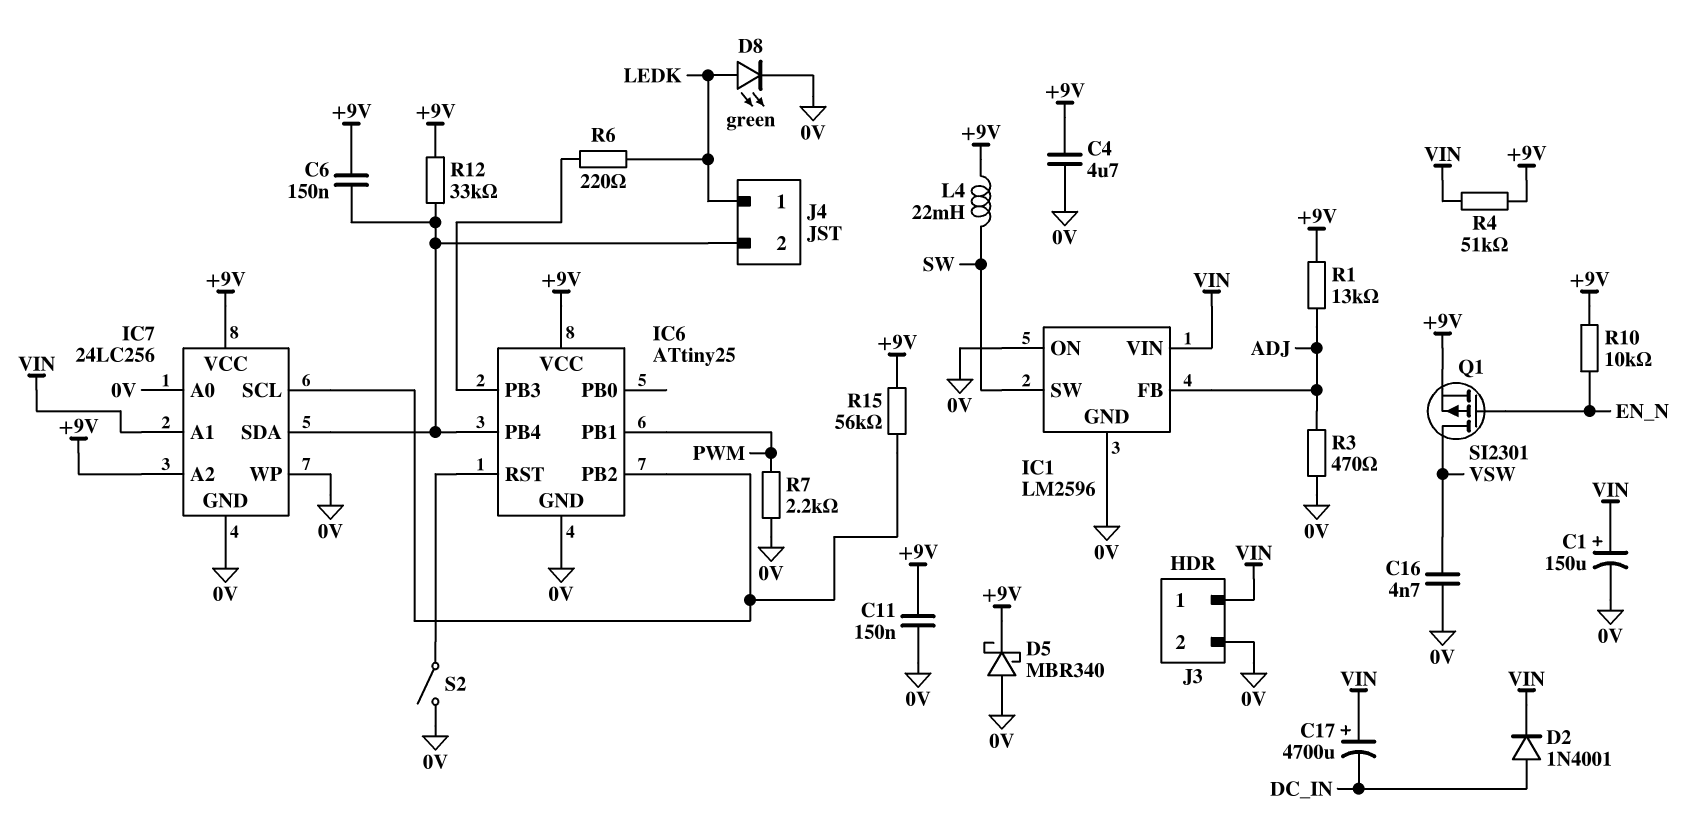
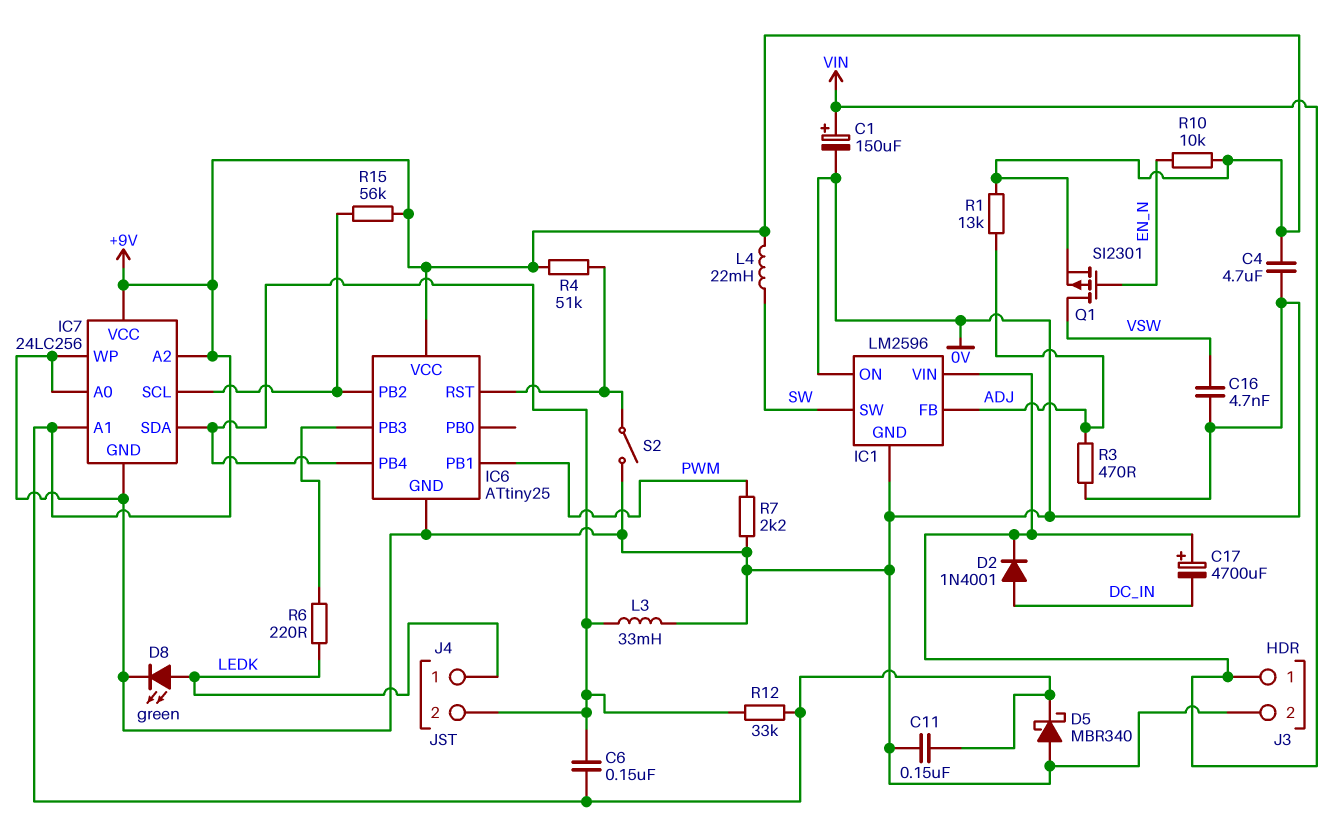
IC7 pin A1: VIN -> +9V
L3: none -> 33mH (0V, IC6/PB4)
R4: 51k (+9V, VIN) -> 51k (+9V, IC6/RST)

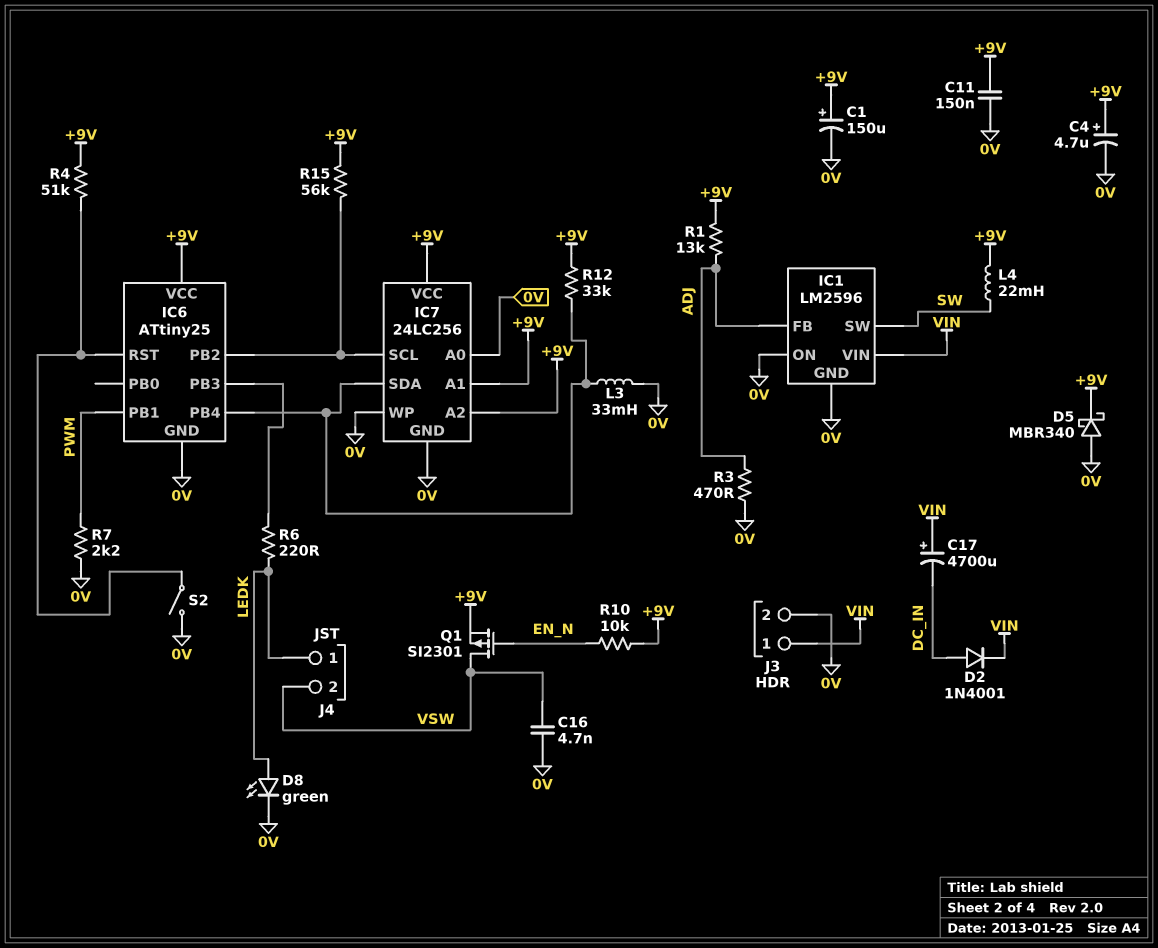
C1: 150uF (plus VIN, minus 0V) -> 150uF (plus +9V, minus 0V)
C4: 4.7uF (+9V, 0V) -> 4.7uF (plus +9V, minus 0V)
C6: 150nF (+9V, IC6/PB4) -> none
J4 pin 2: IC6/PB4 -> VSW

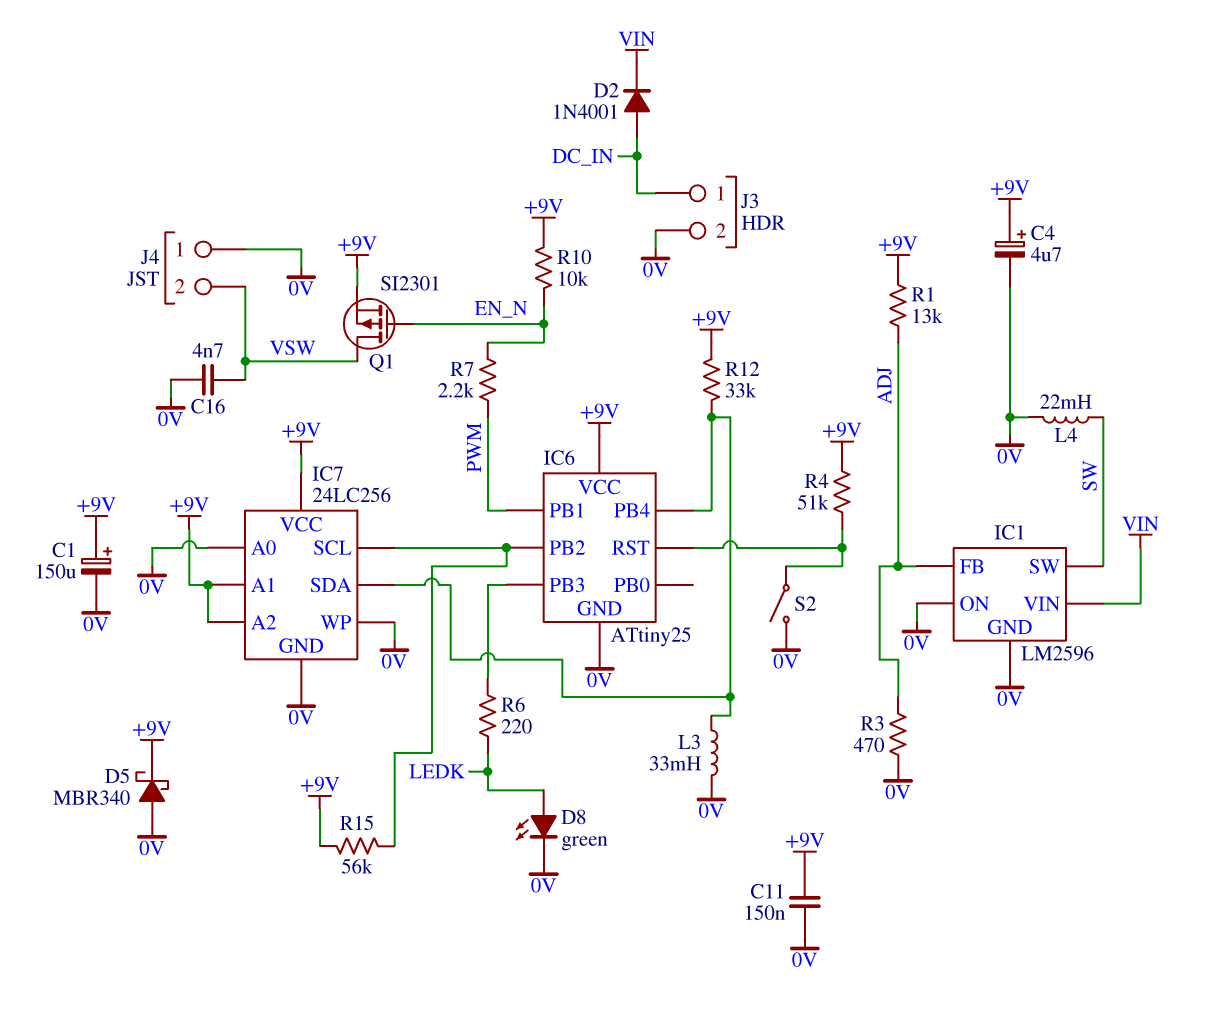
C17: 4700uF (plus VIN, minus DC_IN) -> none
J3 pin 1: VIN -> DC_IN
J4 pin 1: LEDK -> 0V
L4: 22mH (+9V, SW) -> 22mH (0V, SW)
R7: 2.2k (0V, PWM) -> 2.2k (EN_N, PWM)

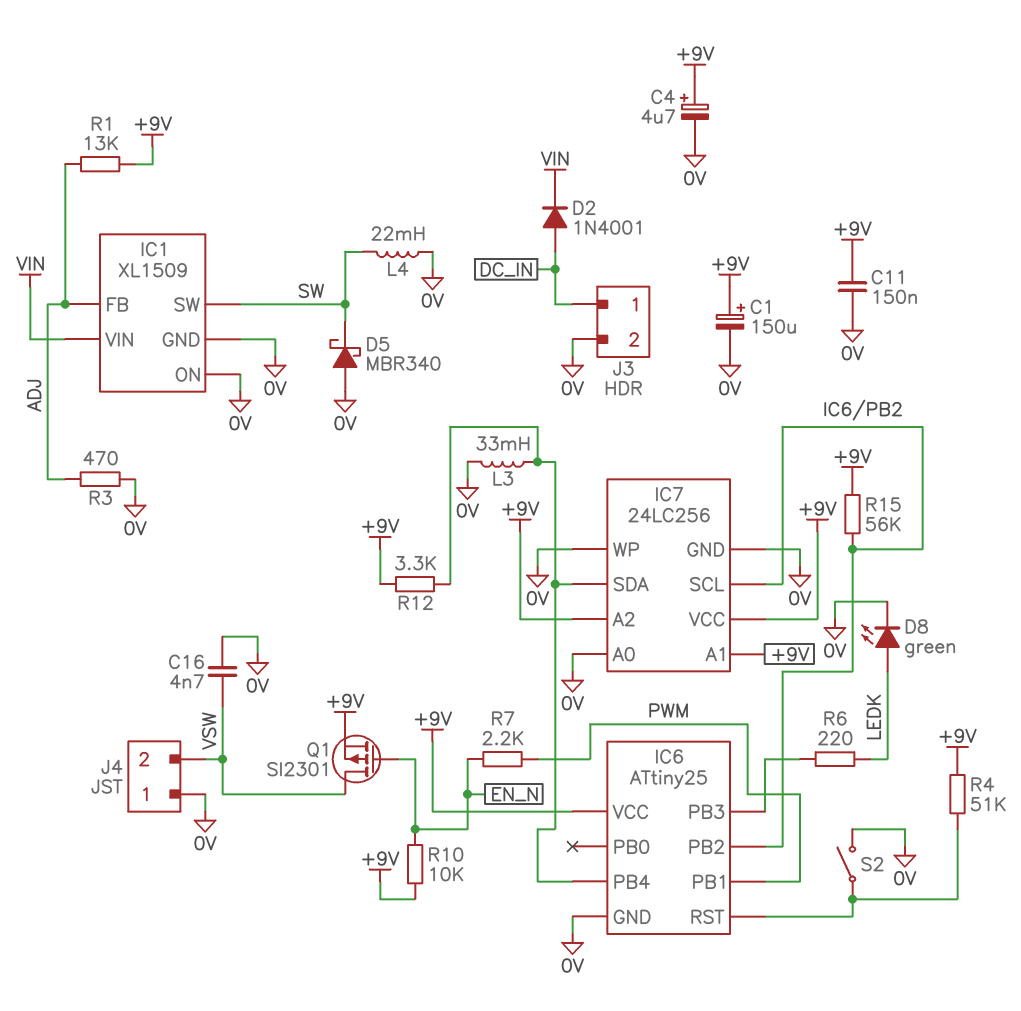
D5: schottky MBR340 (A 0V, K +9V) -> schottky MBR340 (A 0V, K SW)
IC1: LM2596 -> XL1509
R12: 33k (+9V, IC6/PB4) -> 3.3k (+9V, IC6/PB4)

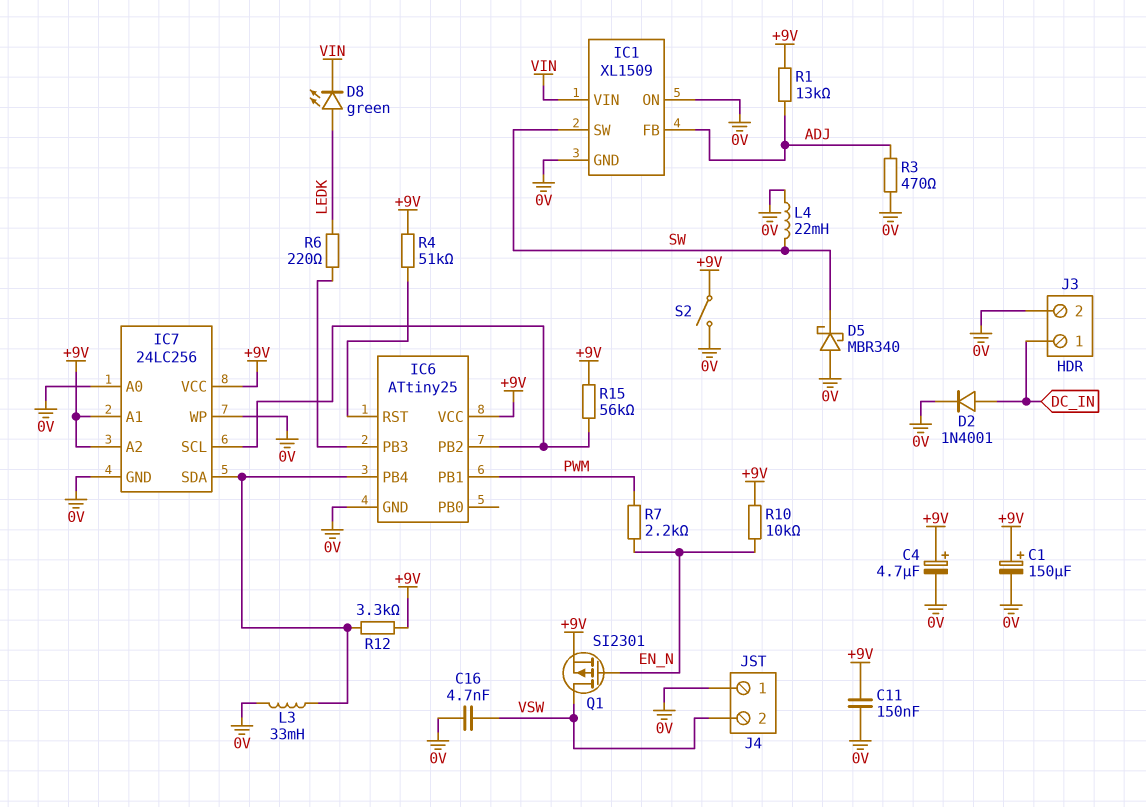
D2: diode 1N4001 (A DC_IN, K VIN) -> diode 1N4001 (A DC_IN, K 0V)
D8: LED green (A LEDK, K 0V) -> LED green (A LEDK, K VIN)
S2: switch (0V, IC6/RST) -> switch (+9V, 0V)

